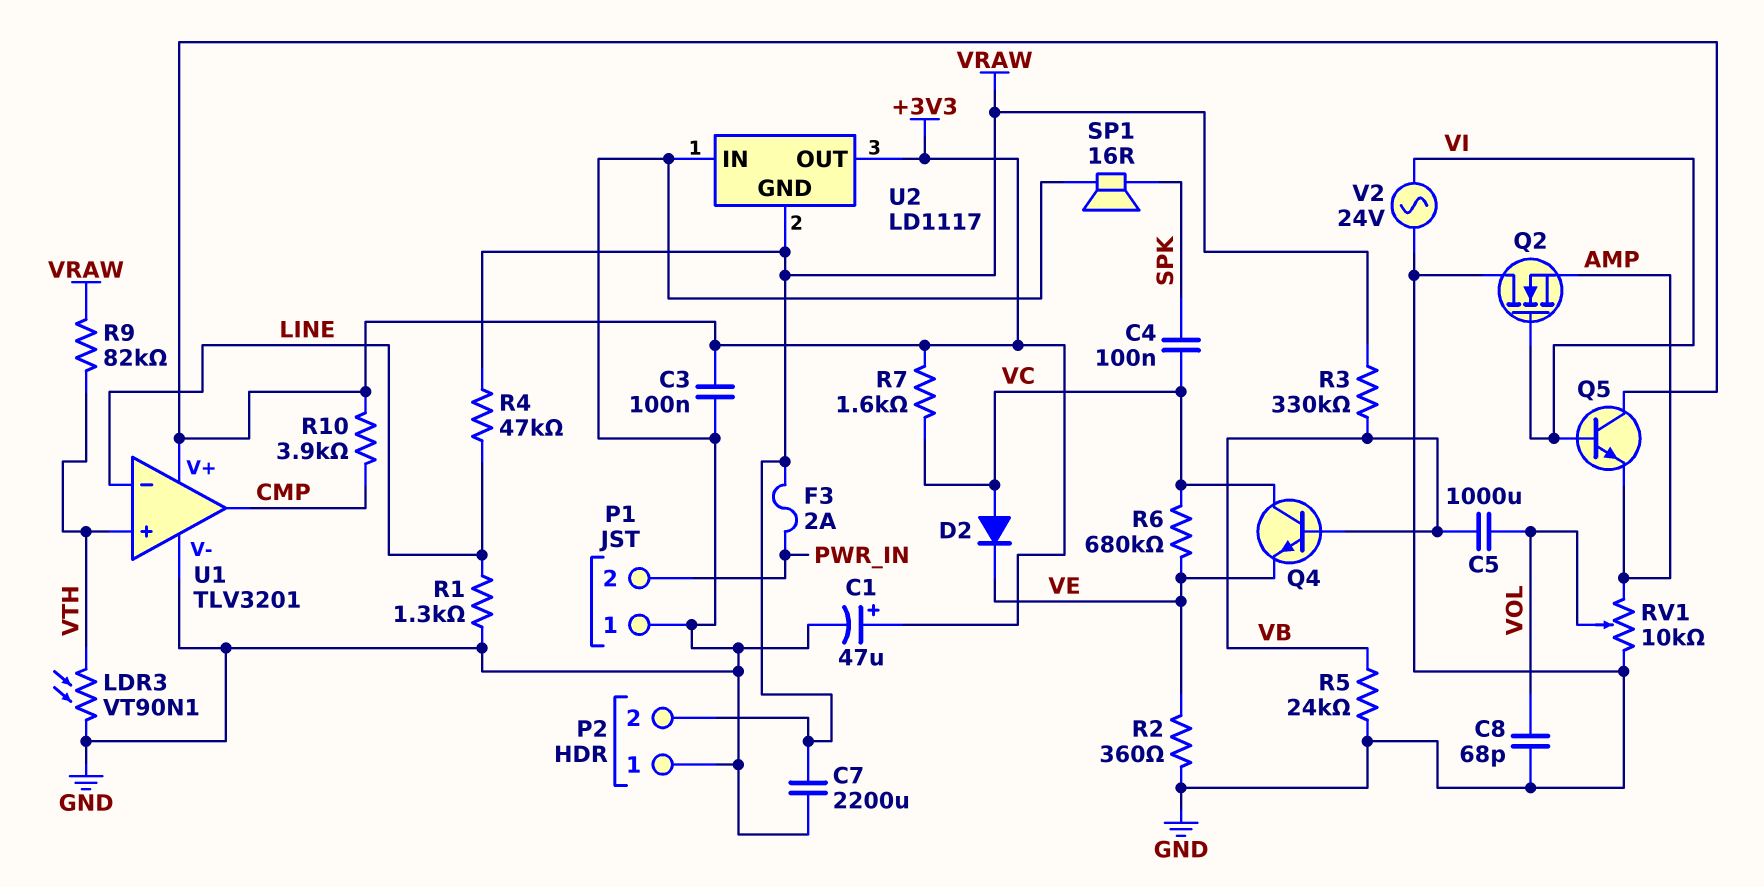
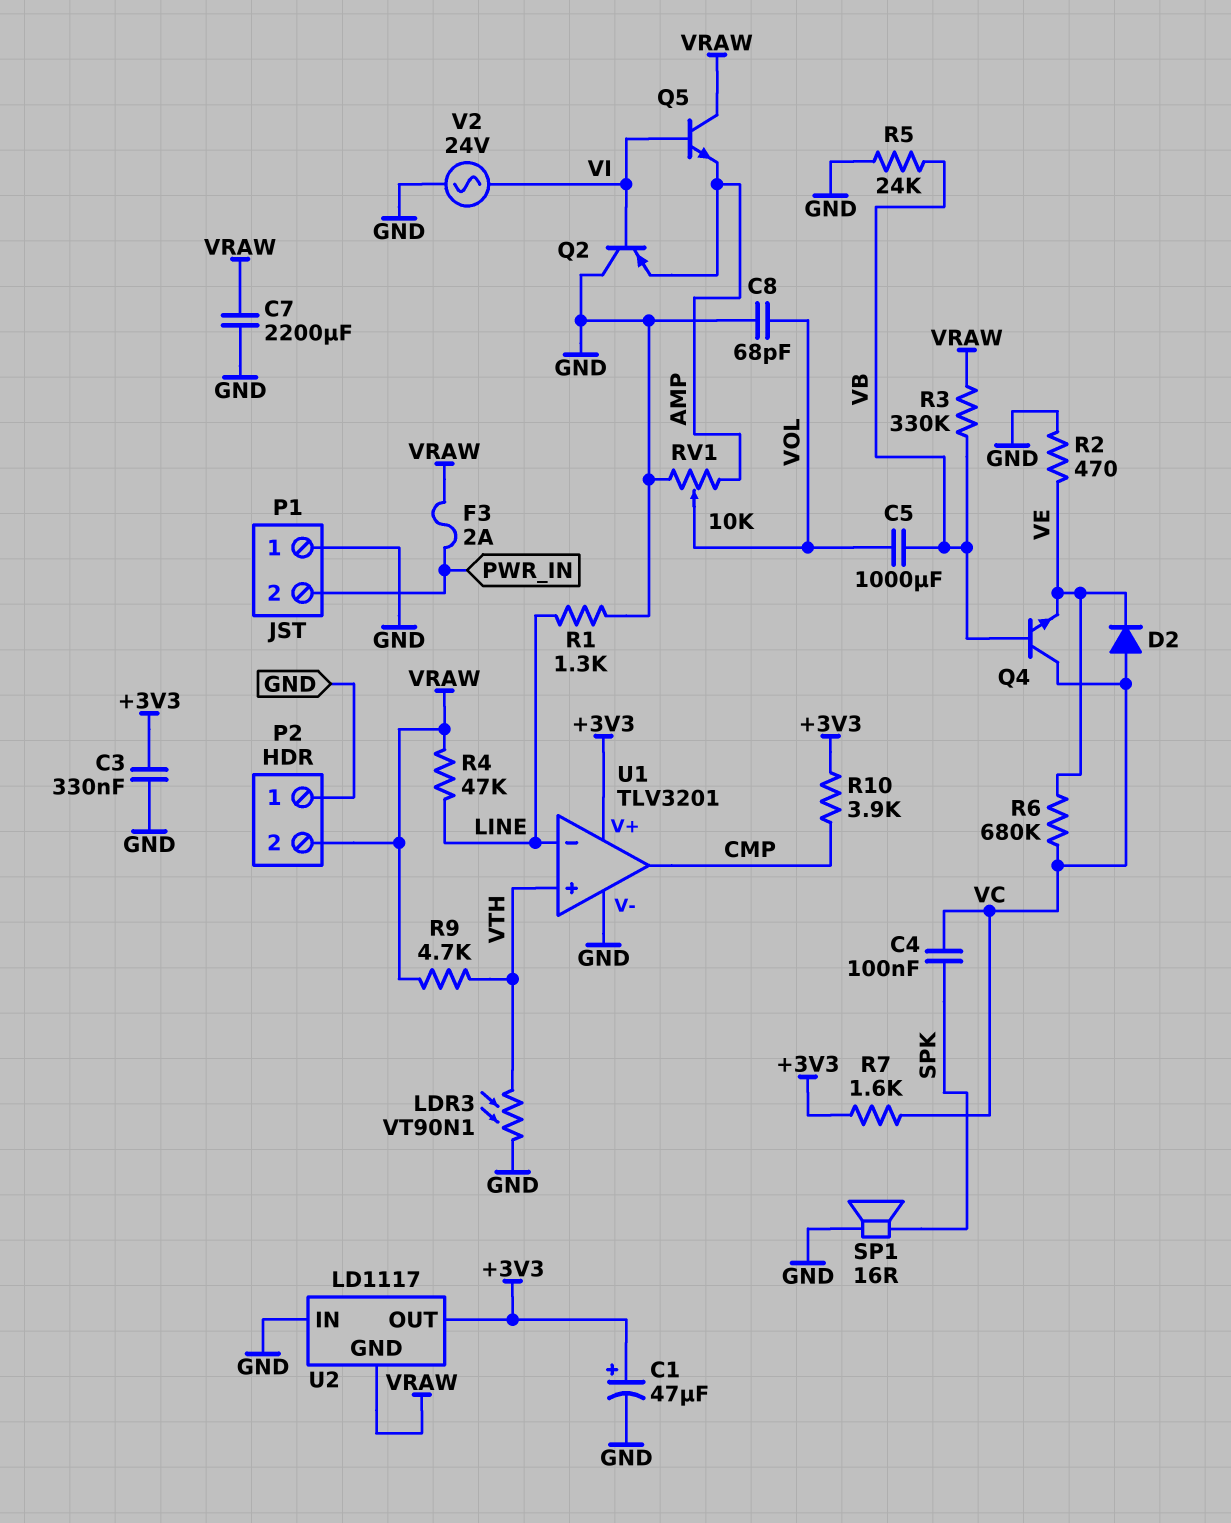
C3: 100nF (+3V3, GND) -> 330nF (+3V3, GND)
Q2: NMOS (G VI, D GND, S AMP) -> PNP (B VI, C GND, E AMP)
Q5: NPN (B VI, C +3V3, E AMP) -> NPN (B VI, C VRAW, E AMP)
R2: 360 (GND, VE) -> 470 (GND, VE)
R9: 82k (VRAW, VTH) -> 4.7k (VRAW, VTH)

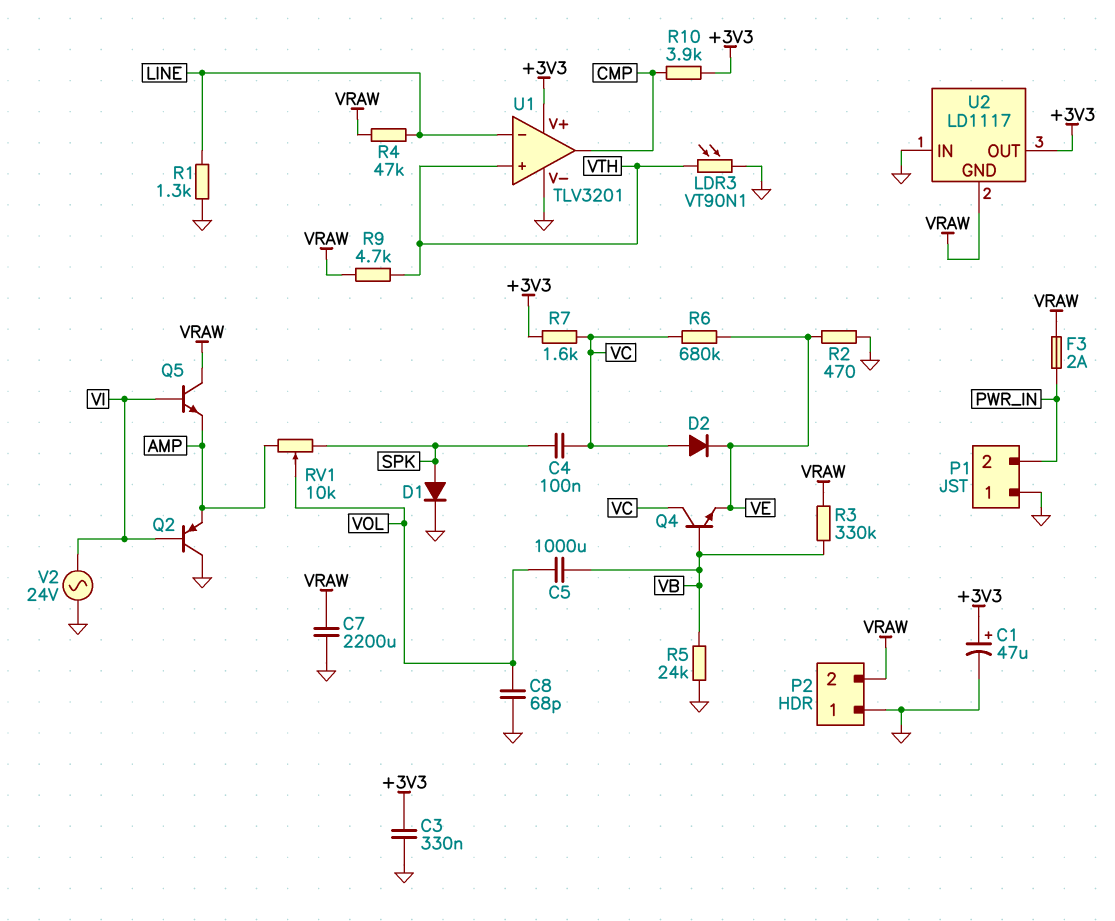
D1: none -> diode (A SPK, K GND)
RV1: 10k (AMP, GND, wiper VOL) -> 10k (AMP, SPK, wiper VOL)
SP1: speaker 16R (GND, SPK) -> none

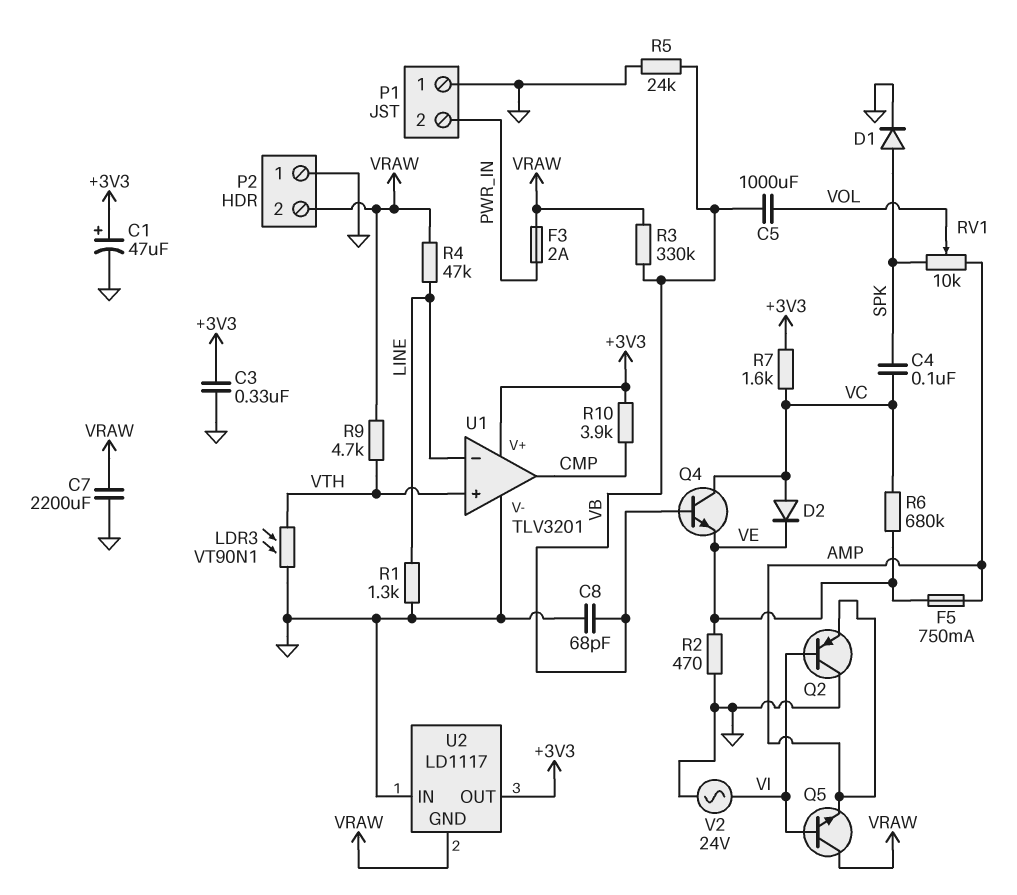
C8: 68pF (GND, VOL) -> 68pF (GND, VB)
F5: none -> 750mA (AMP, VE)

